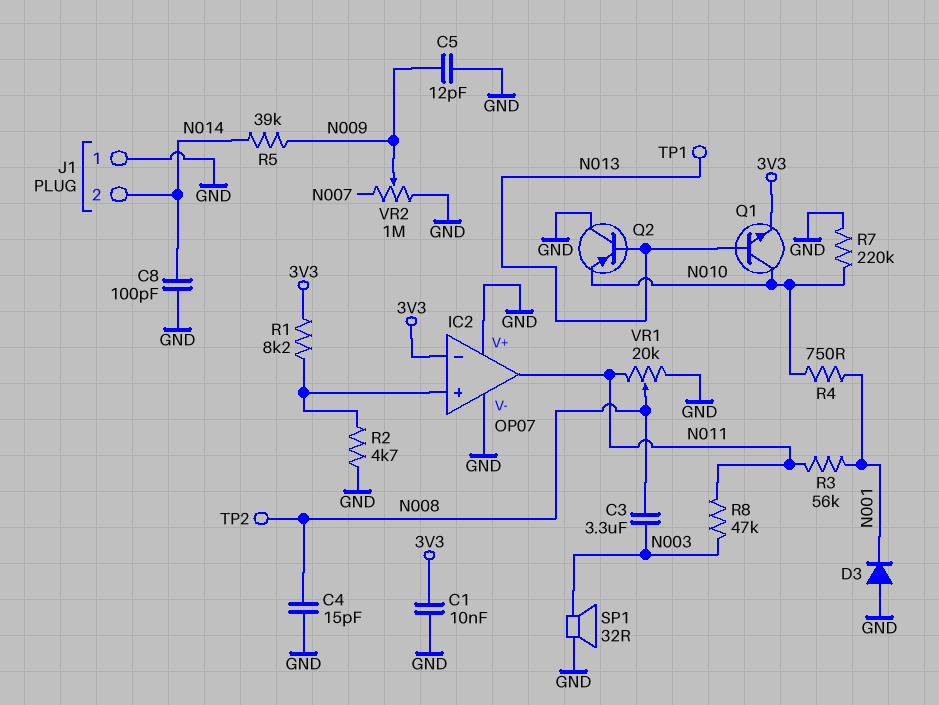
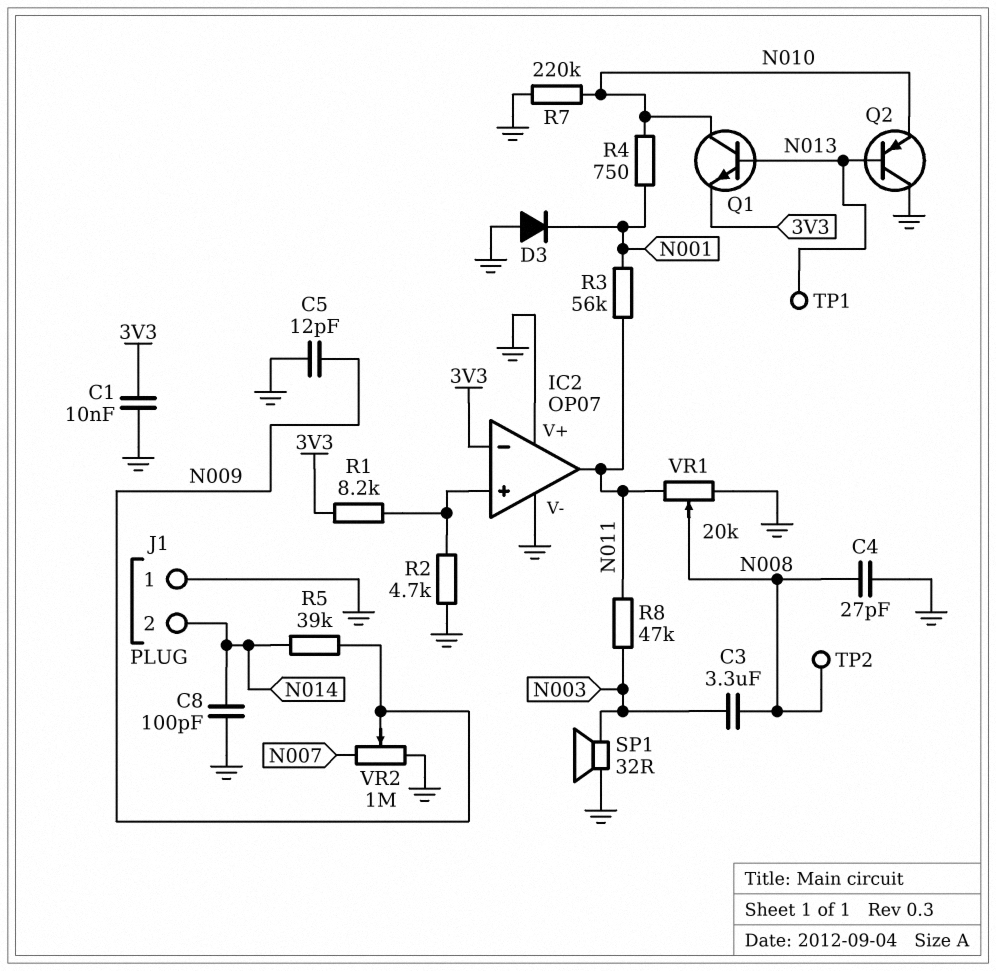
C4: 15pF (GND, N008) -> 27pF (GND, N008)

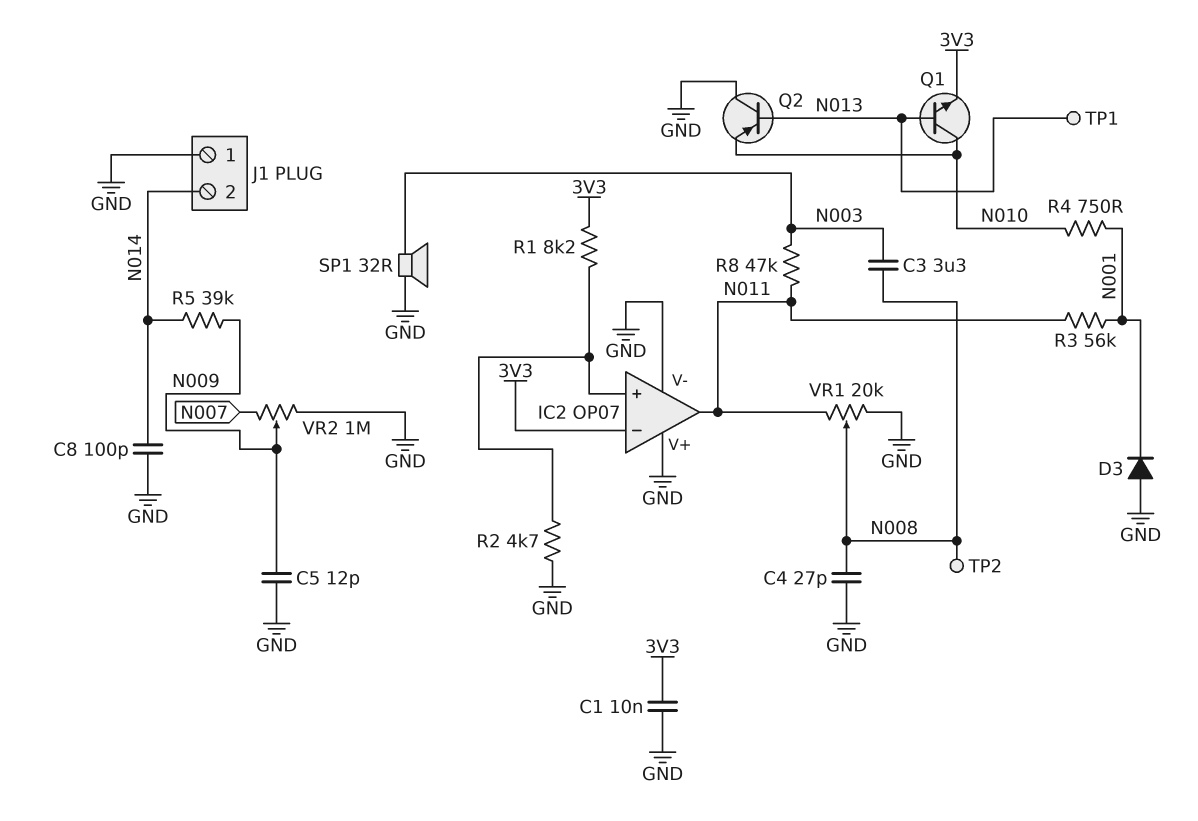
R7: 220k (GND, N010) -> none

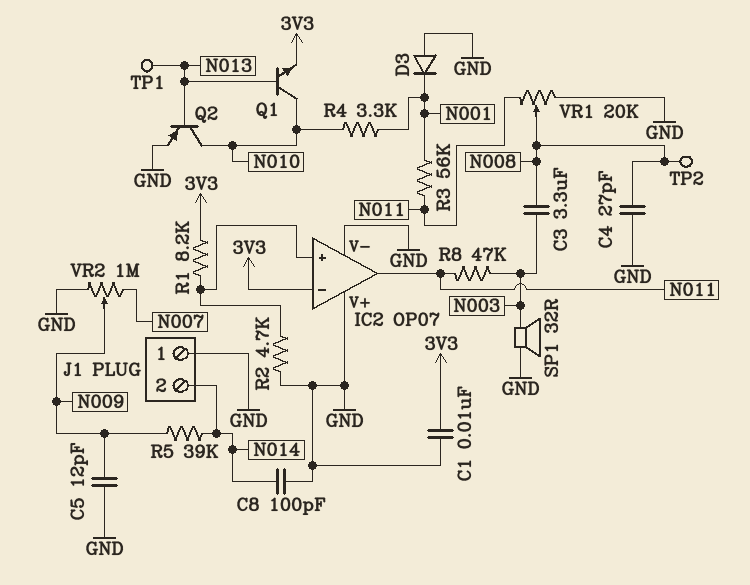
Q2: PNP (B N013, C GND, E N010) -> PNP (B N013, C N010, E GND)
R4: 750 (N001, N010) -> 3.3k (N001, N010)

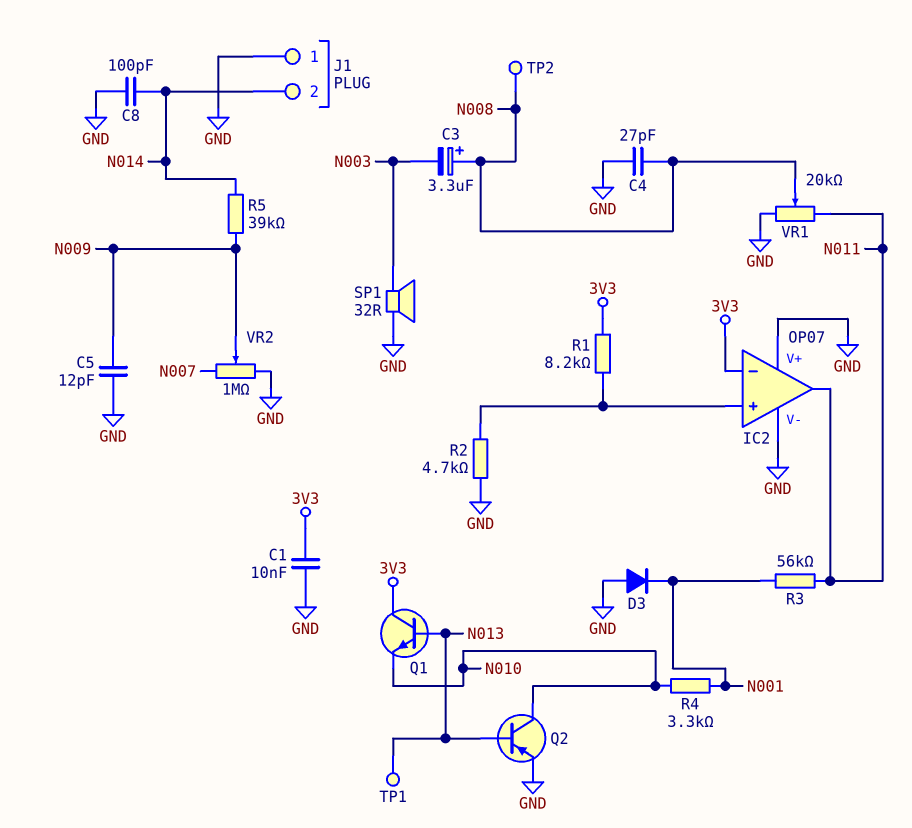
C3: 3.3uF (N003, N008) -> 3.3uF (plus N008, minus N003)
Q1: NPN (B N013, C N010, E 3V3) -> NPN (B N013, C 3V3, E N010)
R8: 47k (N003, N011) -> none

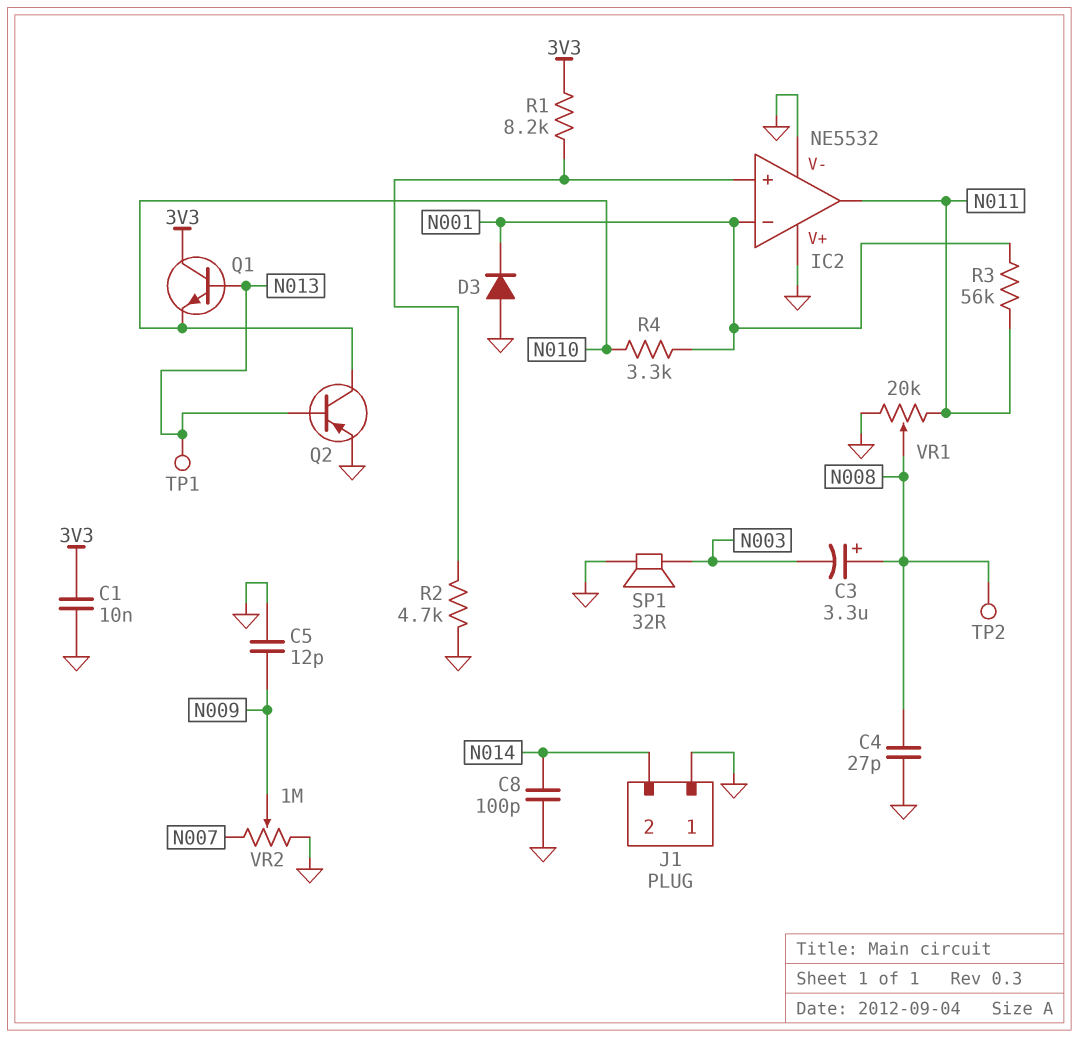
IC2: OP07 -> NE5532
IC2 pin in-: 3V3 -> N001
R5: 39k (N009, N014) -> none

